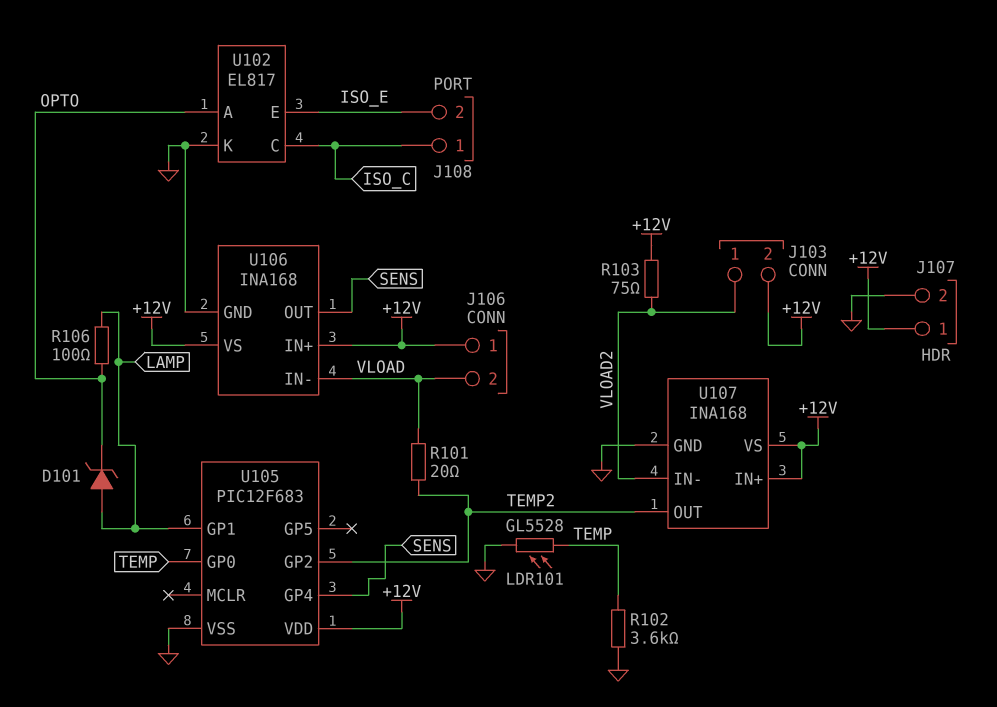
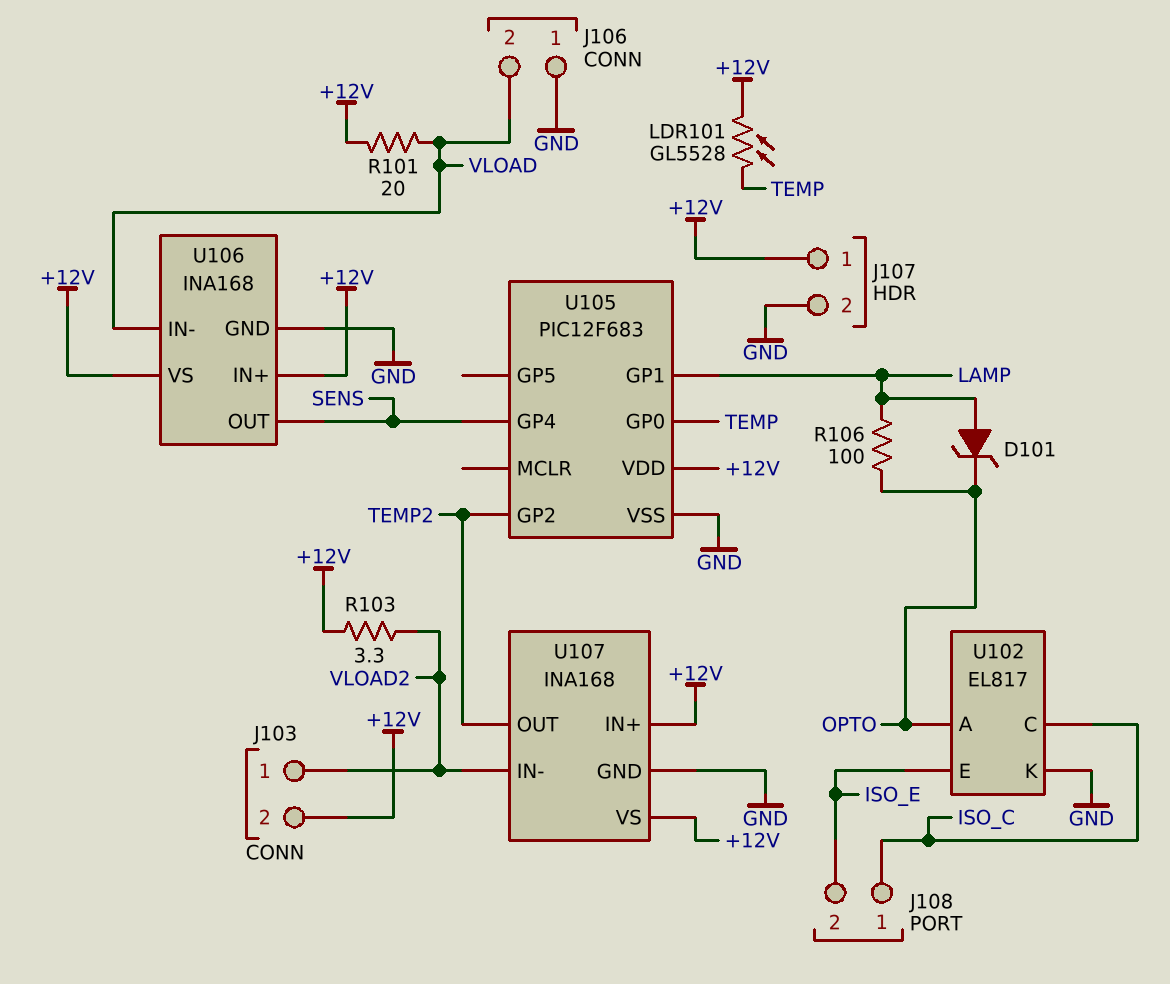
J106 pin 1: +12V -> GND
LDR101: GL5528 (GND, TEMP) -> GL5528 (+12V, TEMP)
R101: 20 (TEMP2, VLOAD) -> 20 (+12V, VLOAD)
R102: 3.6k (GND, TEMP) -> none
R103: 75 (+12V, VLOAD2) -> 3.3 (+12V, VLOAD2)

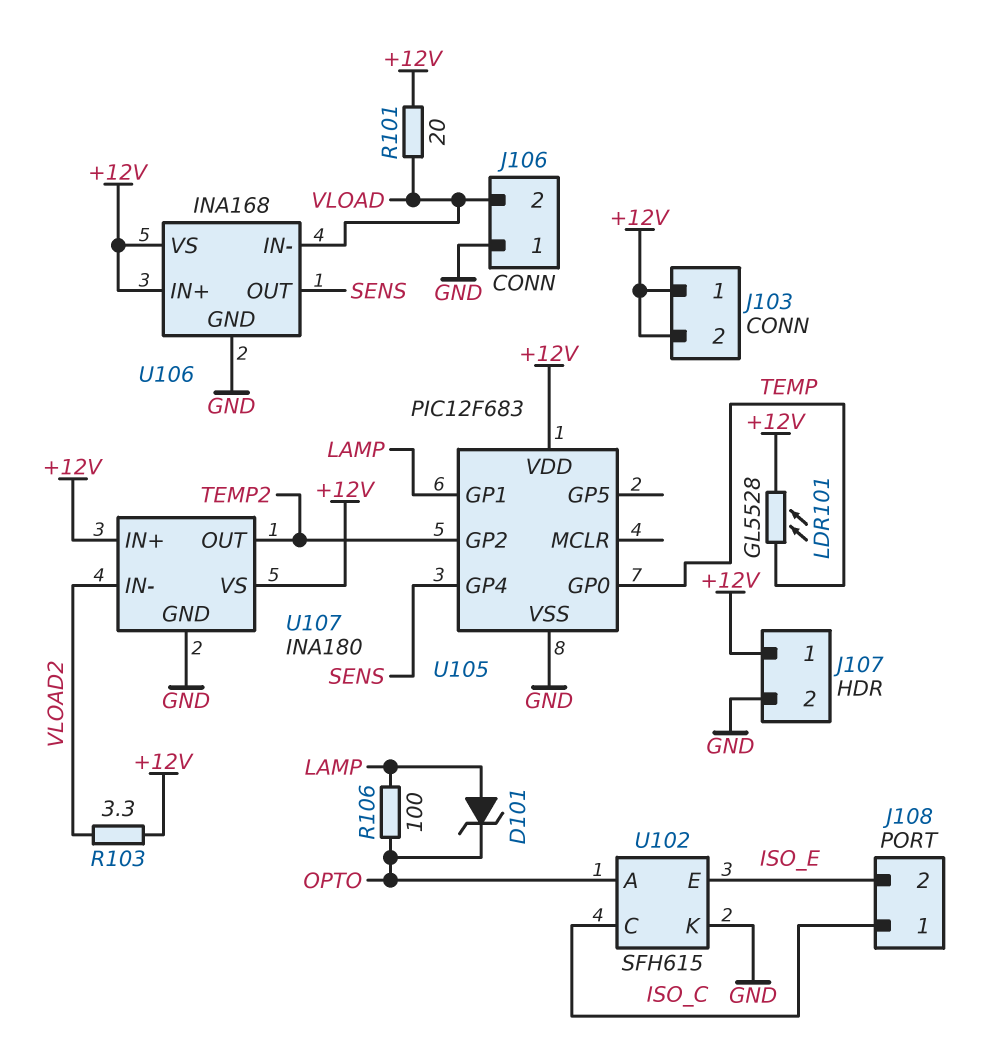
J103 pin 1: VLOAD2 -> +12V
U102: EL817 -> SFH615
U107: INA168 -> INA180

